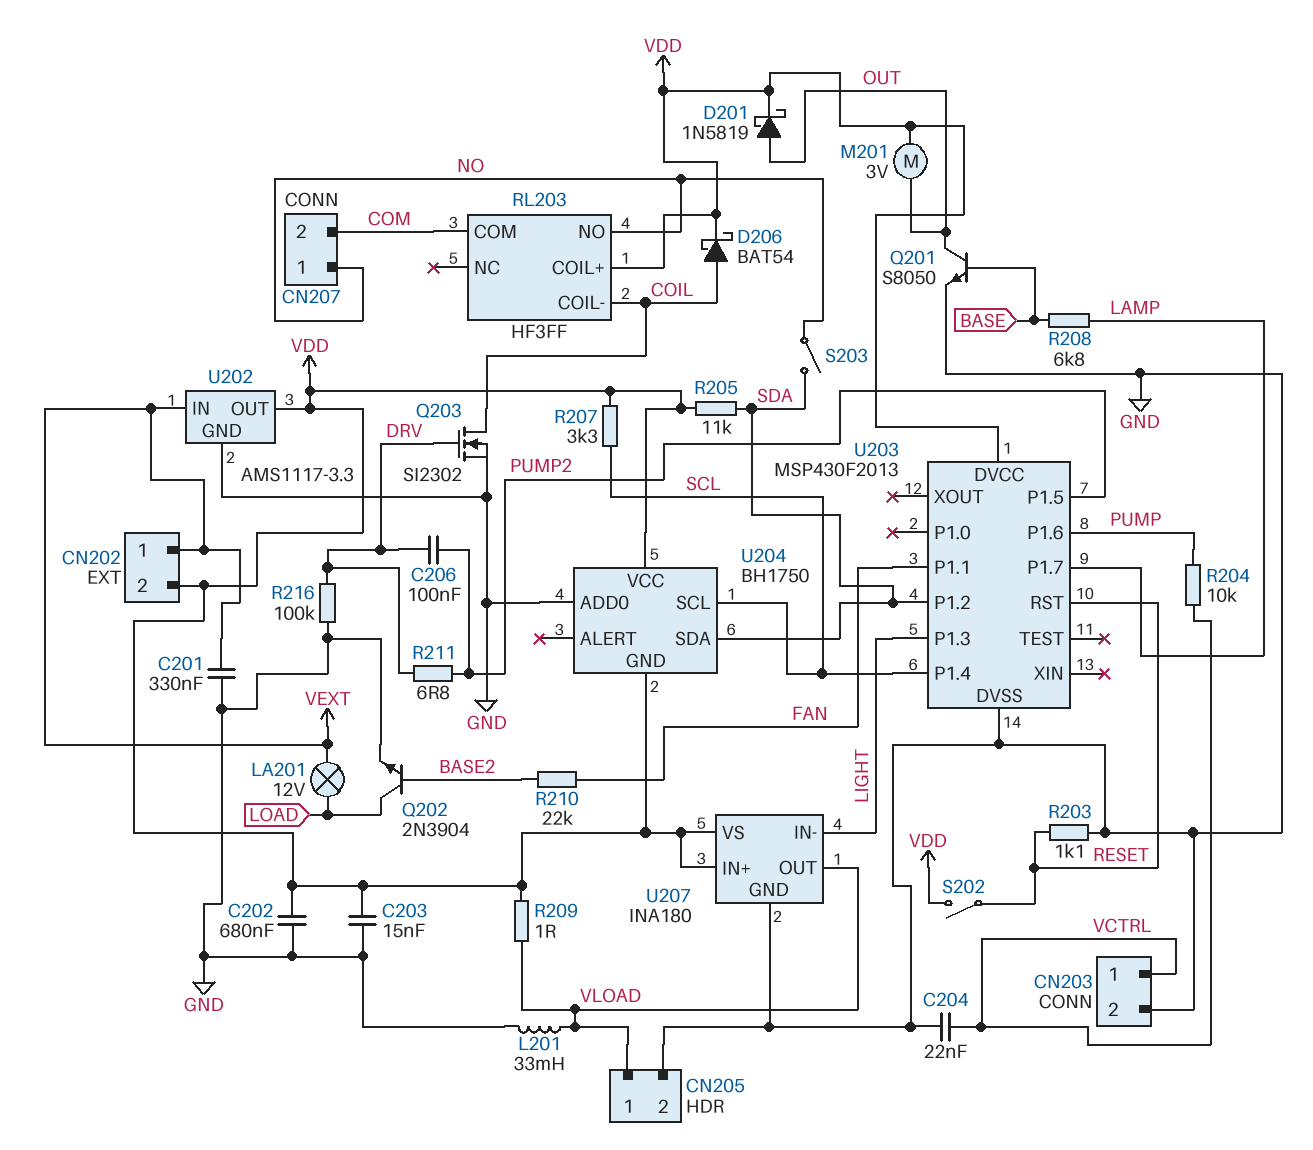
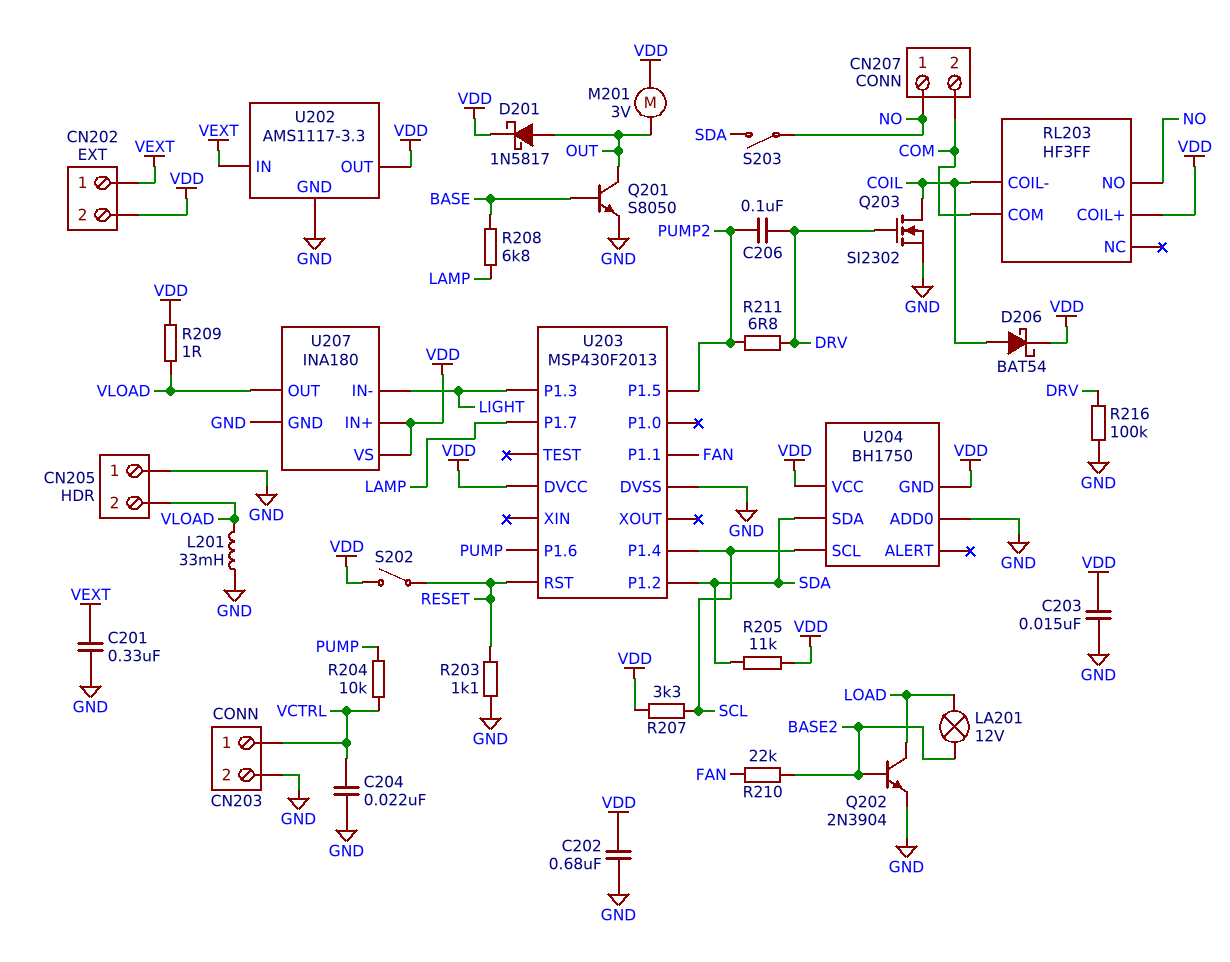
CN205 pin 1: VLOAD -> GND
CN205 pin 2: GND -> VLOAD
D201: schottky 1N5819 (A OUT, K VDD) -> schottky 1N5817 (A OUT, K VDD)
LA201: lamp 12V (LOAD, VEXT) -> lamp 12V (BASE2, LOAD)

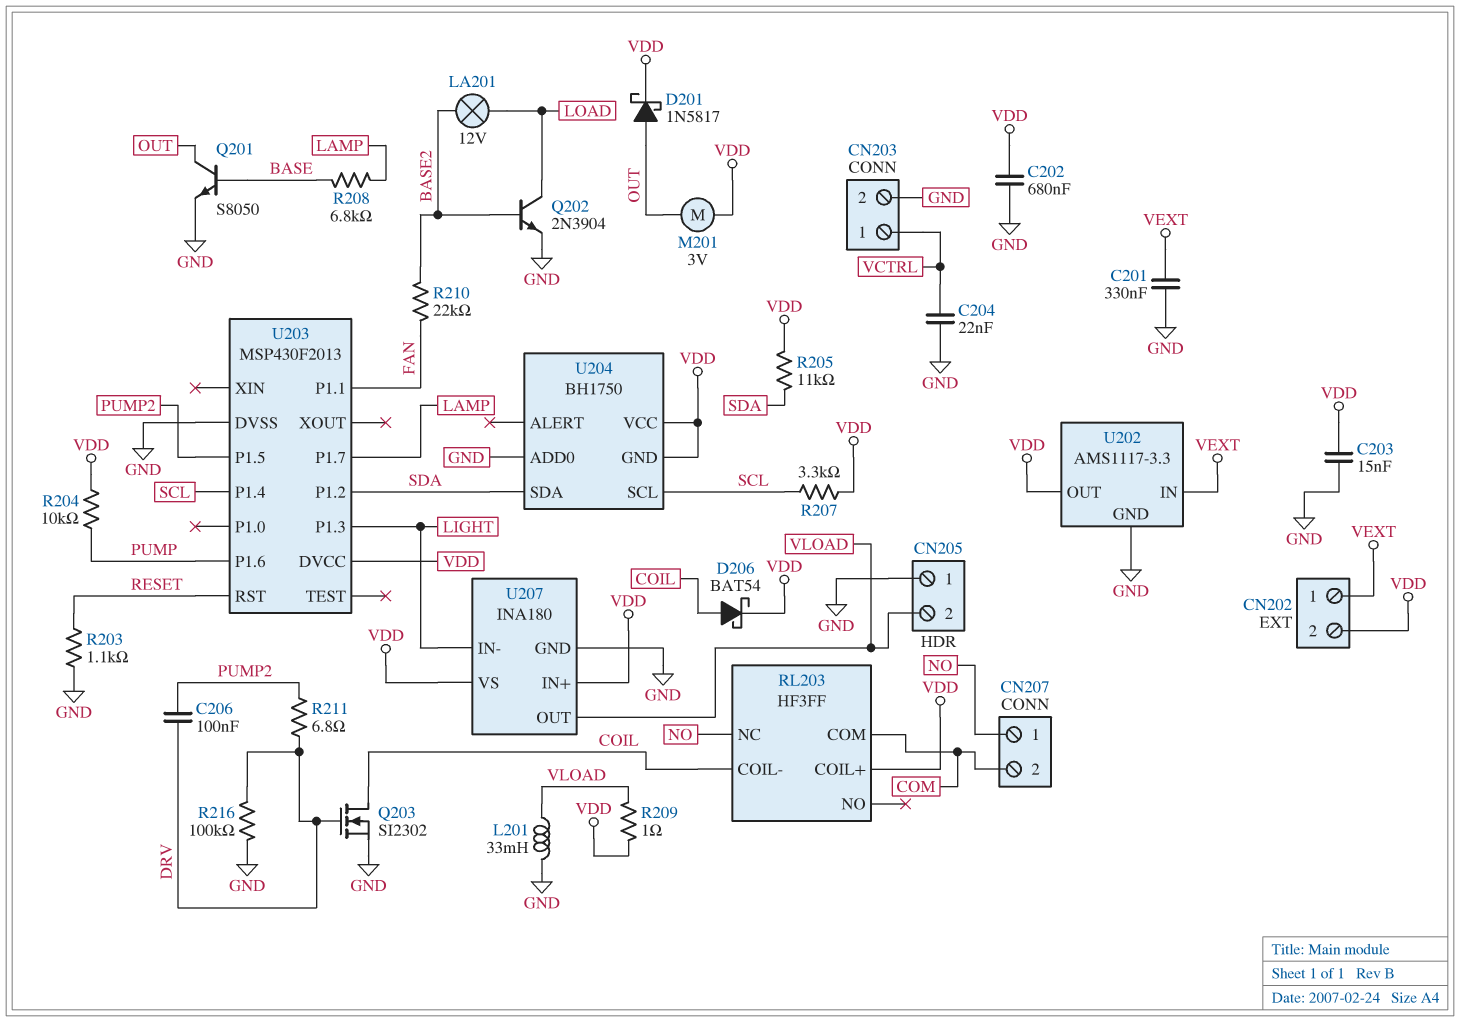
R204: 10k (PUMP, VCTRL) -> 10k (PUMP, VDD)
RL203 pin NC: none -> NO
RL203 pin NO: NO -> none
S202: switch (RESET, VDD) -> none
S203: switch (NO, SDA) -> none

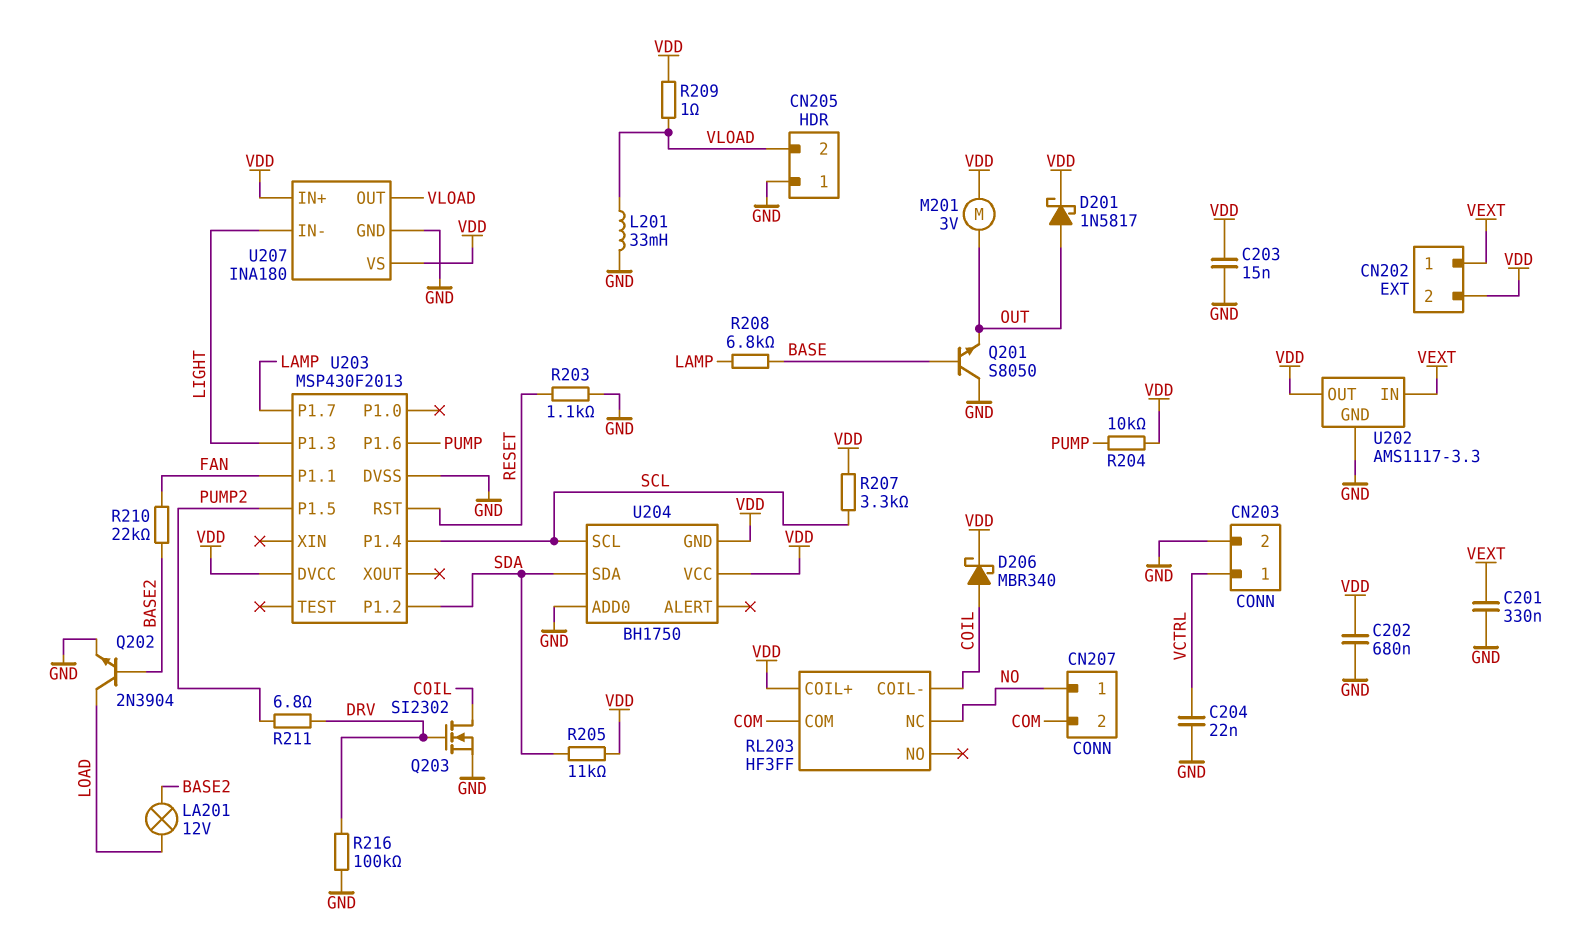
C206: 100nF (DRV, PUMP2) -> none
D206: schottky BAT54 (A COIL, K VDD) -> schottky MBR340 (A COIL, K VDD)
Q201: NPN S8050 (B BASE, C OUT, E GND) -> NPN S8050 (B BASE, C GND, E OUT)

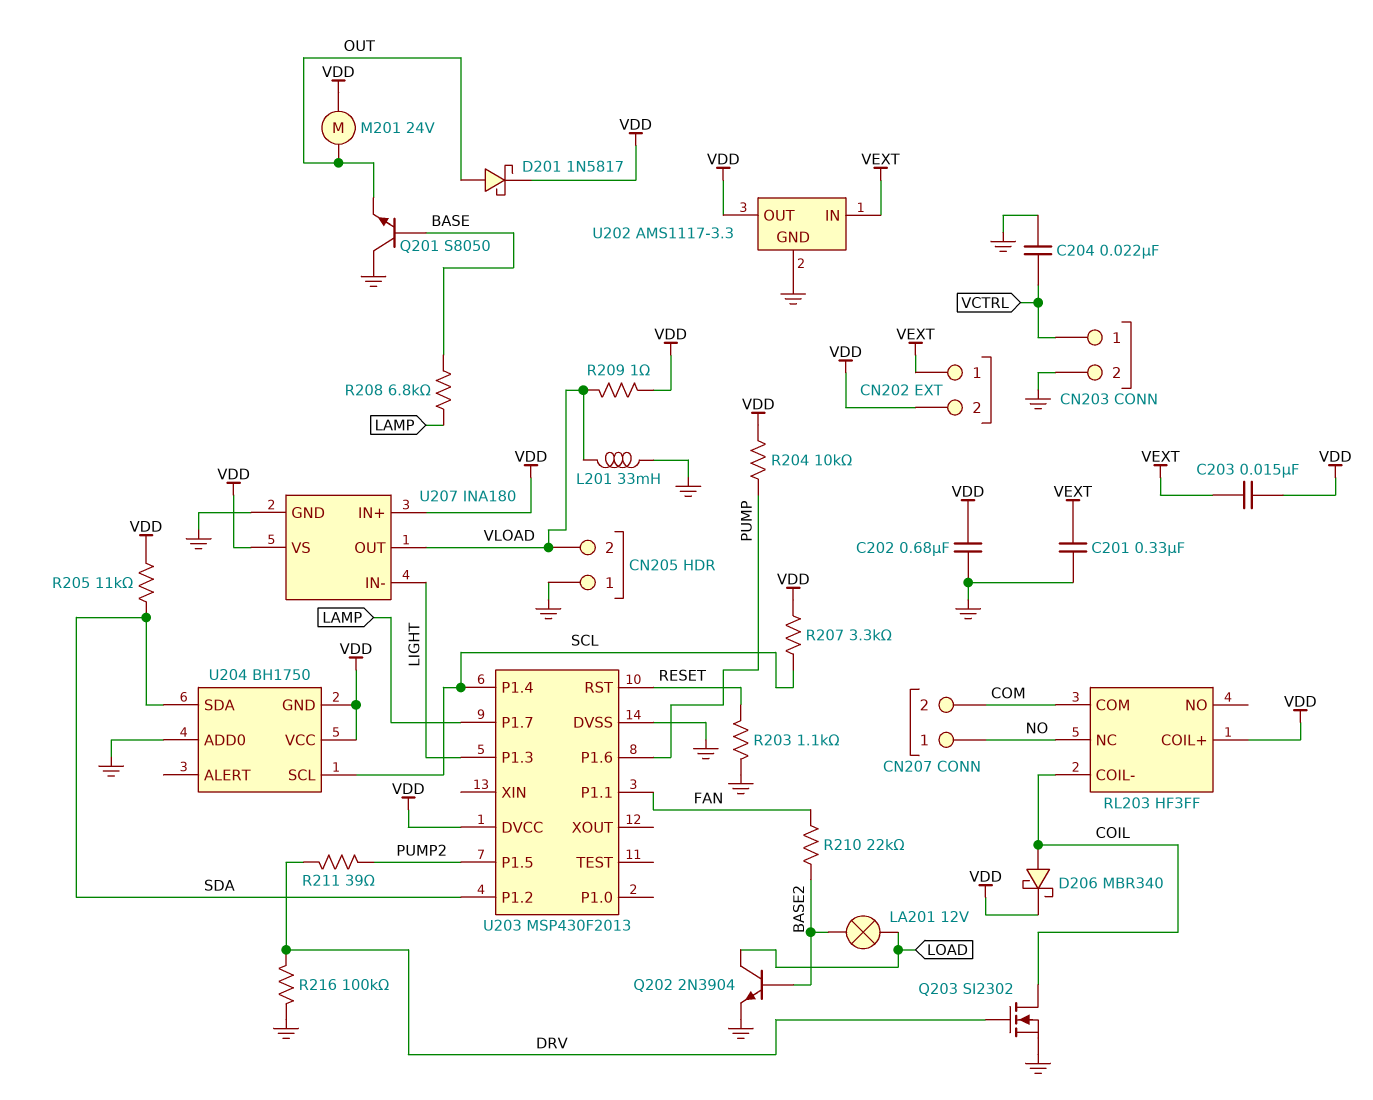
C203: 15nF (GND, VDD) -> 15nF (VDD, VEXT)
M201: motor 3V (OUT, VDD) -> motor 24V (OUT, VDD)
R211: 6.8 (DRV, PUMP2) -> 39 (DRV, PUMP2)

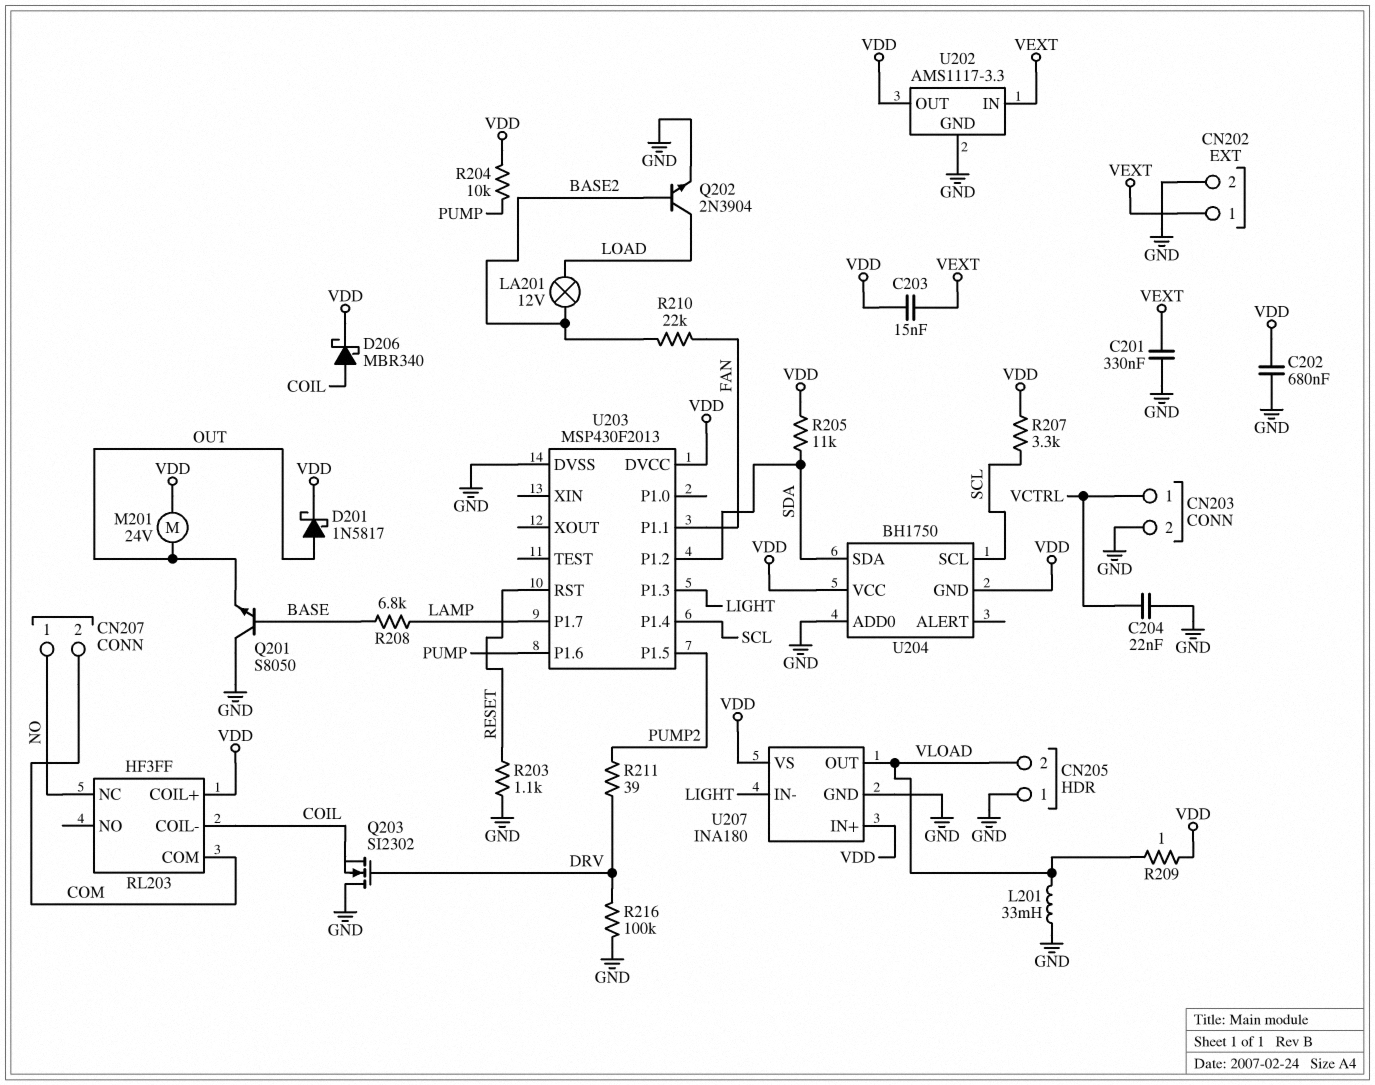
CN202 pin 2: VDD -> GND
Q203: NMOS SI2302 (G DRV, D COIL, S GND) -> NMOS SI2302 (G DRV, D GND, S COIL)

